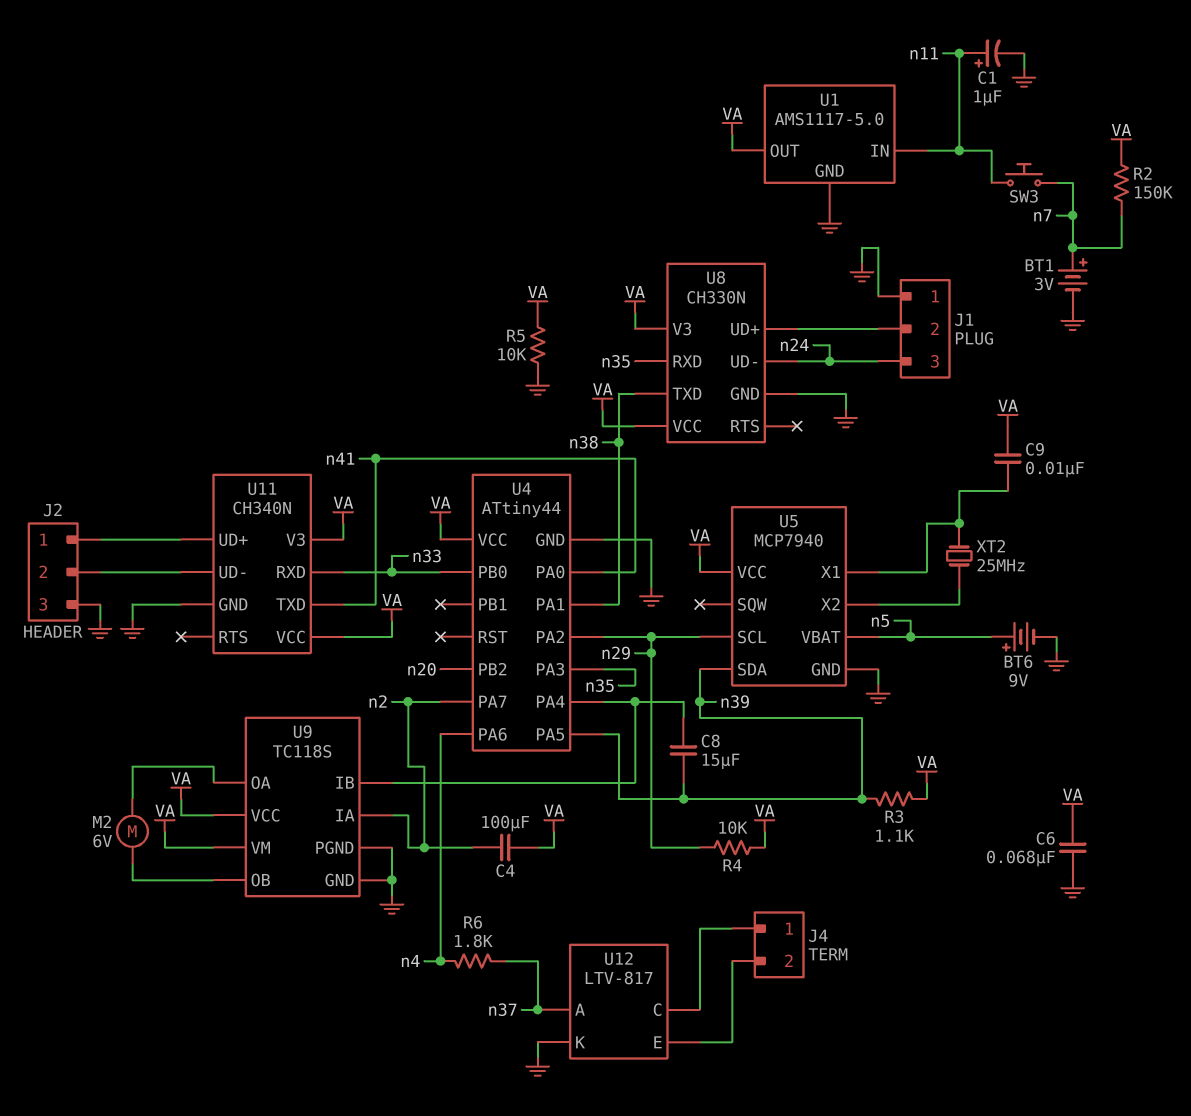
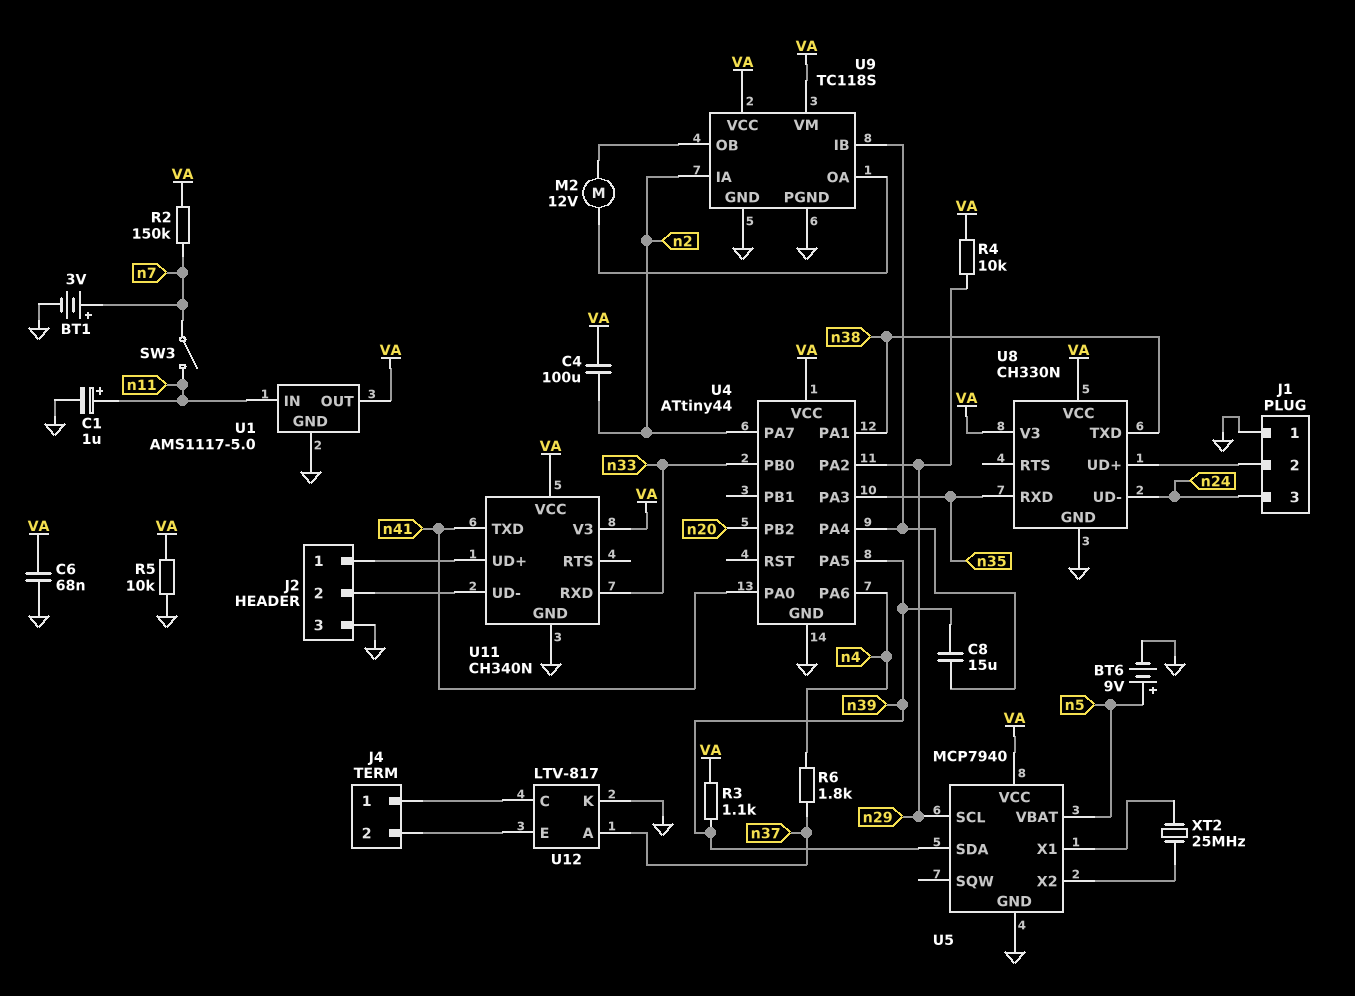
C9: 10nF (U5/X1, VA) -> none
M2: motor 6V (U9/OA, U9/OB) -> motor 12V (U9/OA, U9/OB)
SW3: button (n7, n11) -> switch (n7, n11)

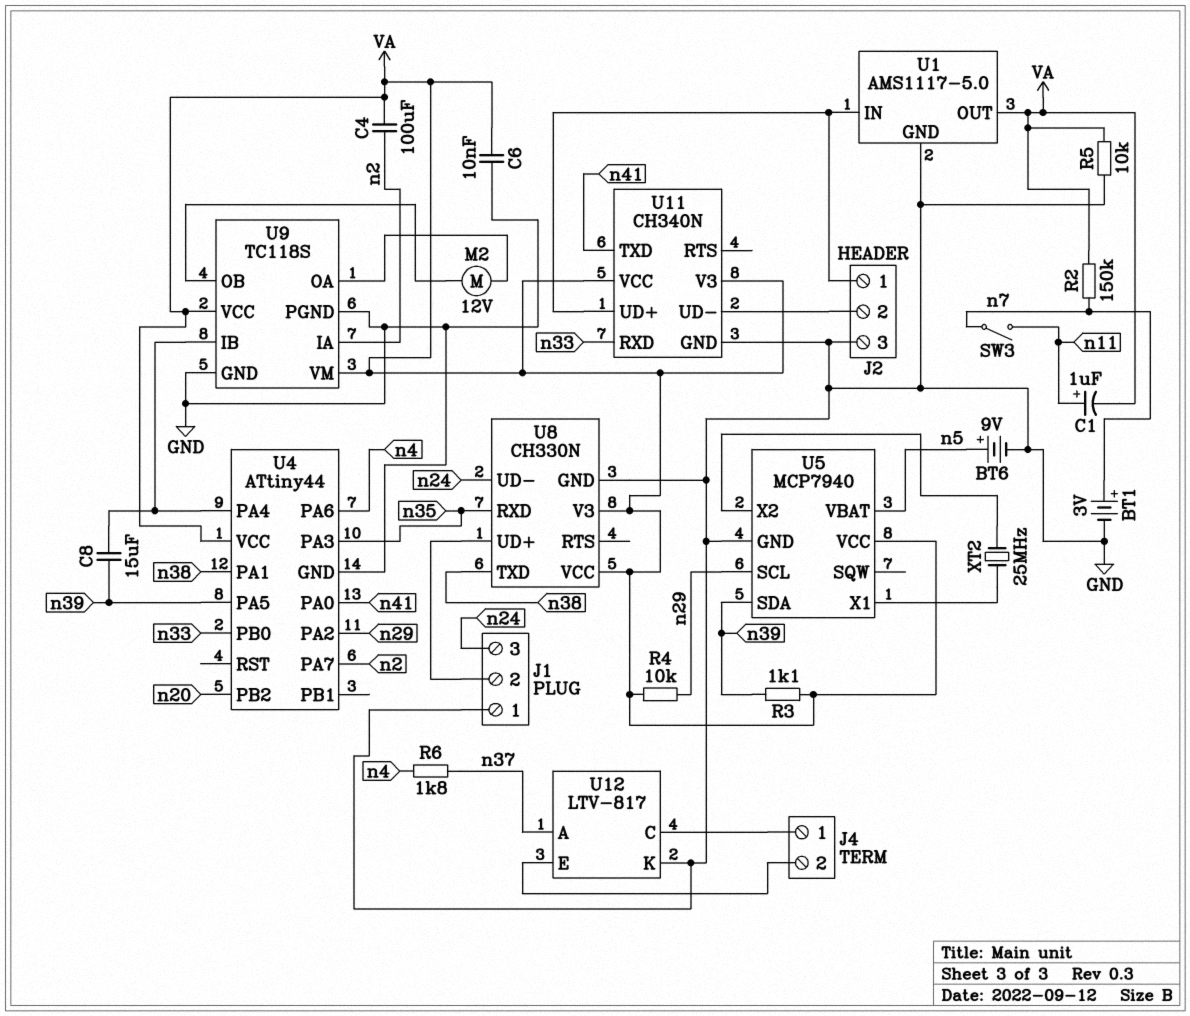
C1: 1uF (plus n11, minus GND) -> 1uF (plus n11, minus VA)
C6: 68nF (GND, VA) -> 10nF (GND, VA)
U1 pin IN: n11 -> J2/1

